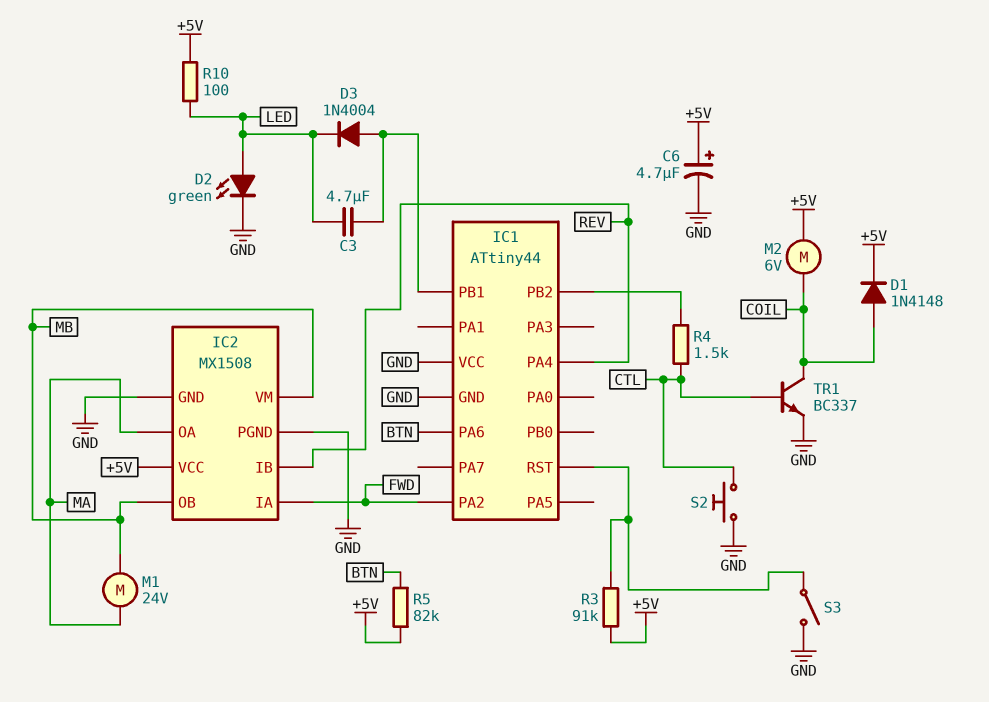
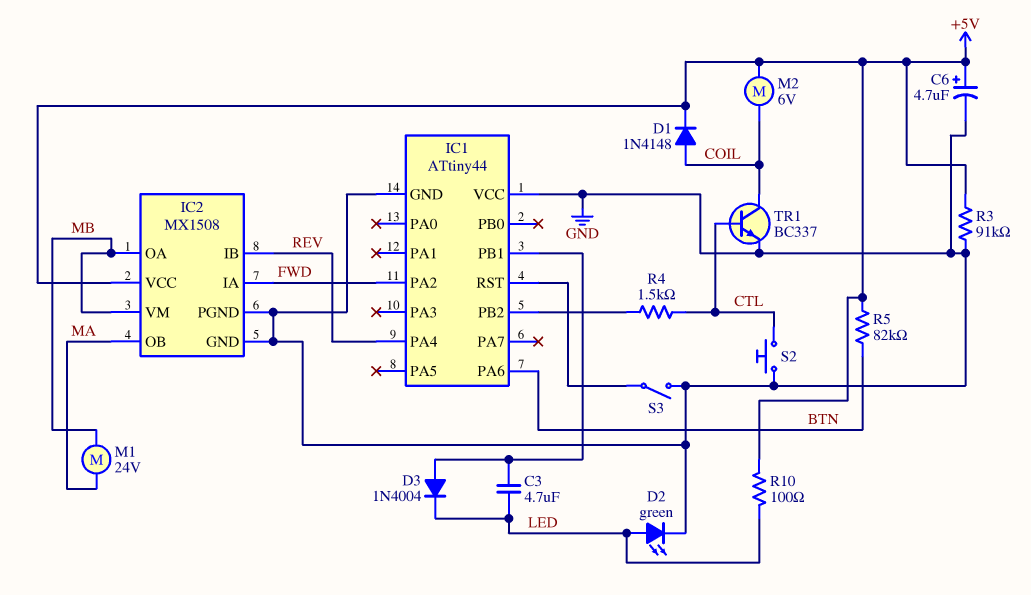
IC2 pin OA: MA -> MB
IC2 pin OB: MB -> MA
R3: 91k (+5V, IC1/RST) -> 91k (+5V, GND)

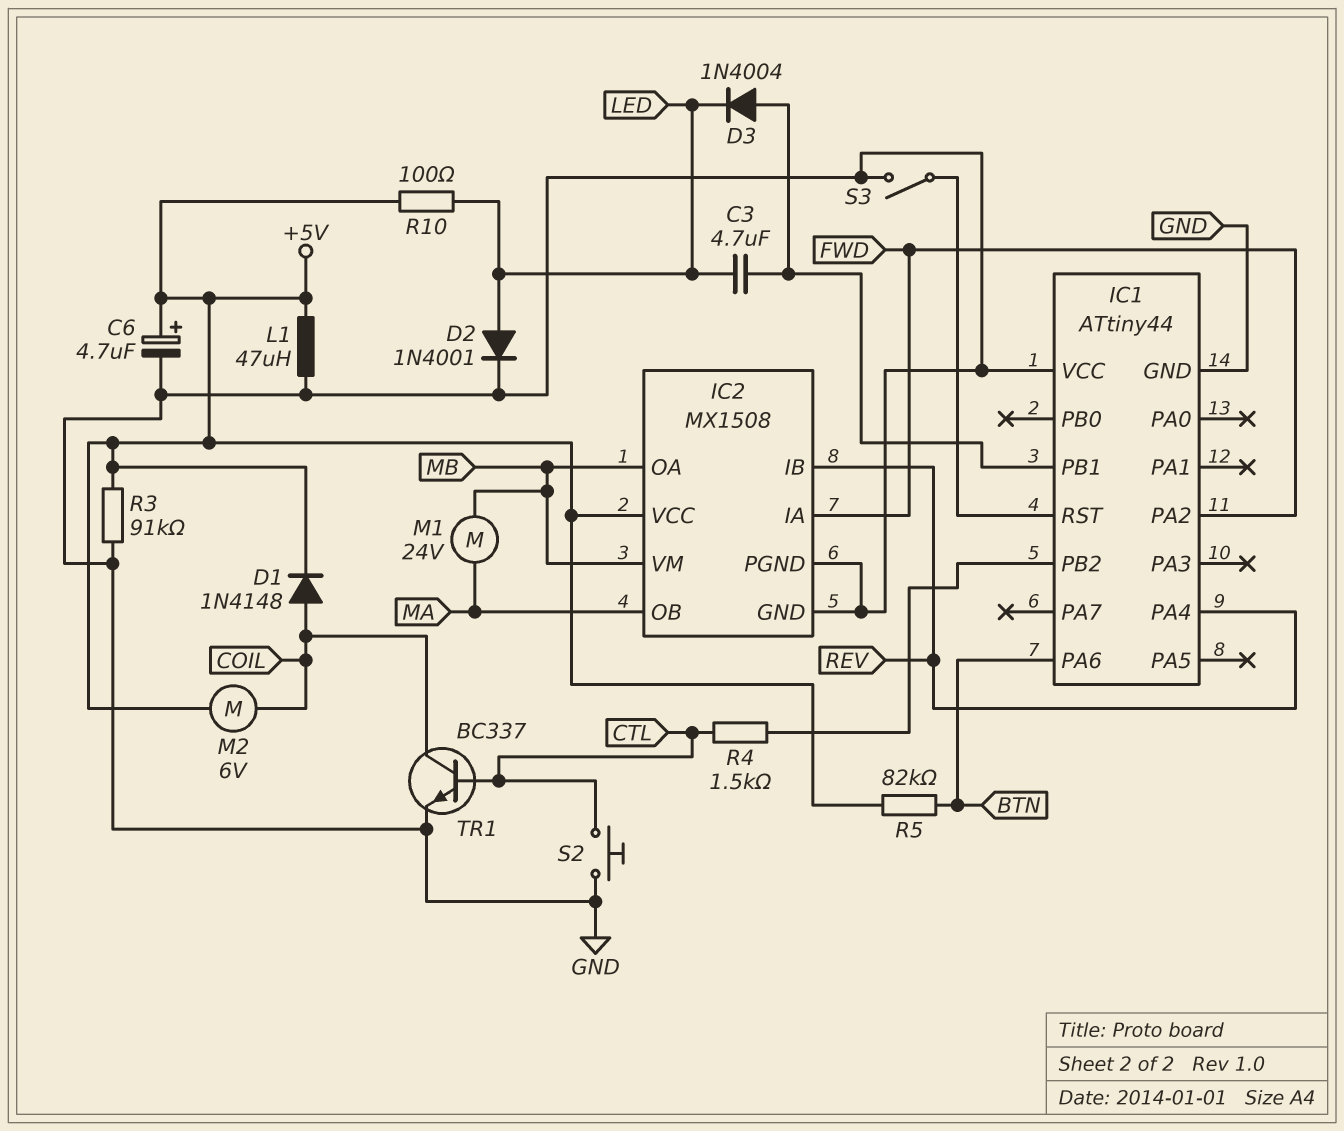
D2: LED green (A LED, K GND) -> diode 1N4001 (A LED, K GND)
L1: none -> 47uH (+5V, GND)

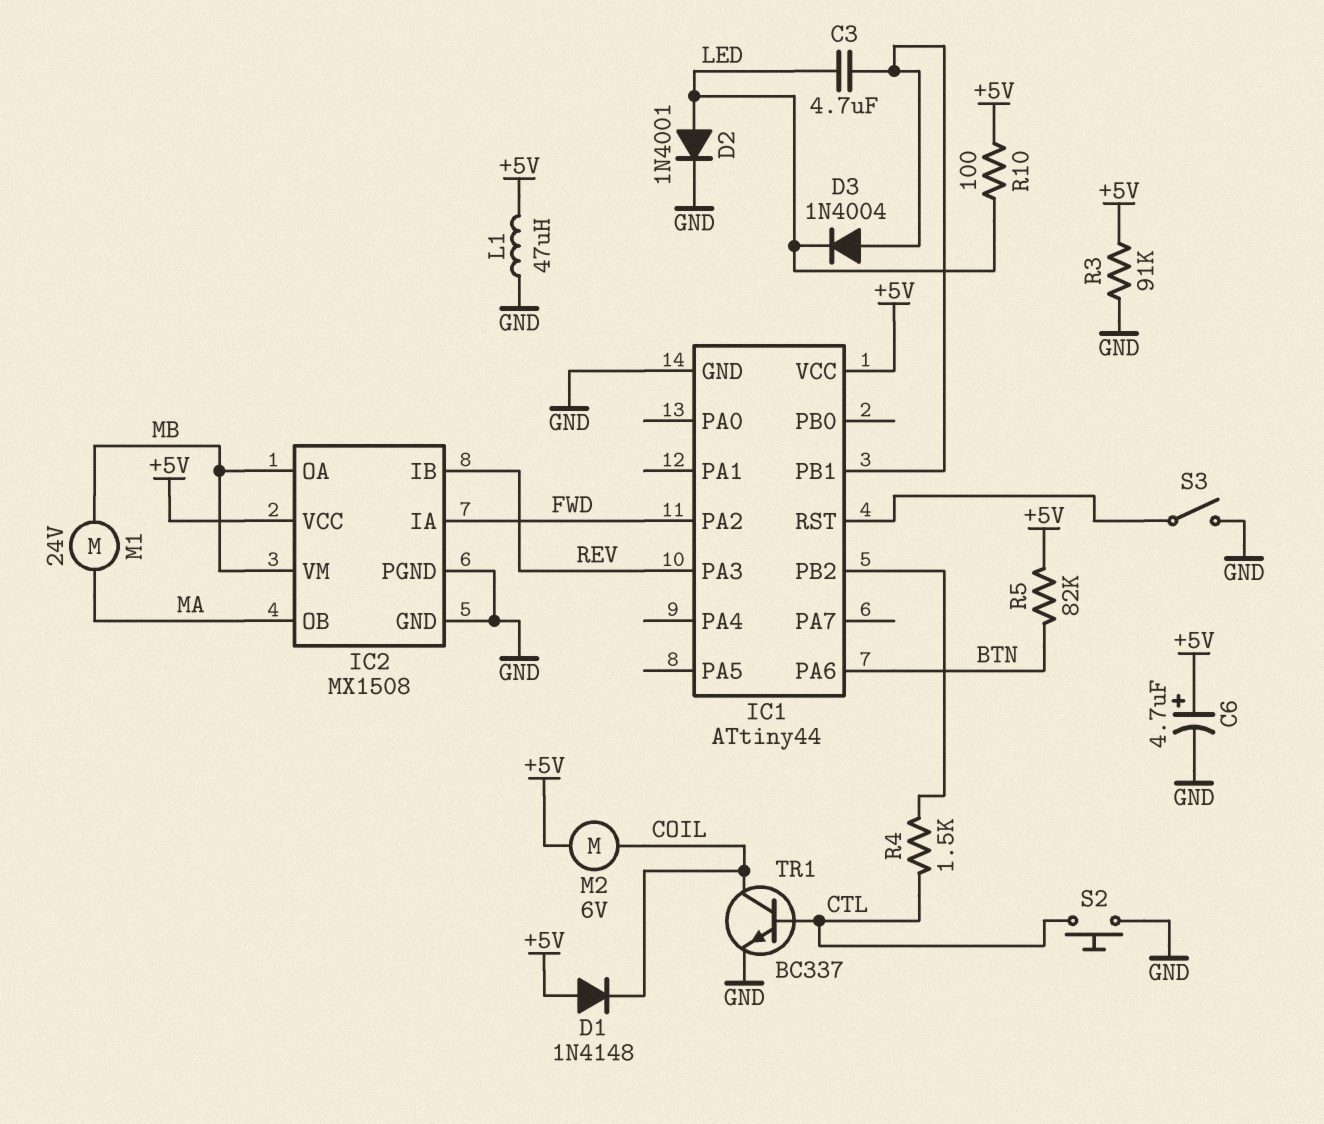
D1: diode 1N4148 (A COIL, K +5V) -> diode 1N4148 (A +5V, K COIL)
IC1 pin PA3: none -> REV
IC1 pin PA4: REV -> none
IC1 pin VCC: GND -> +5V

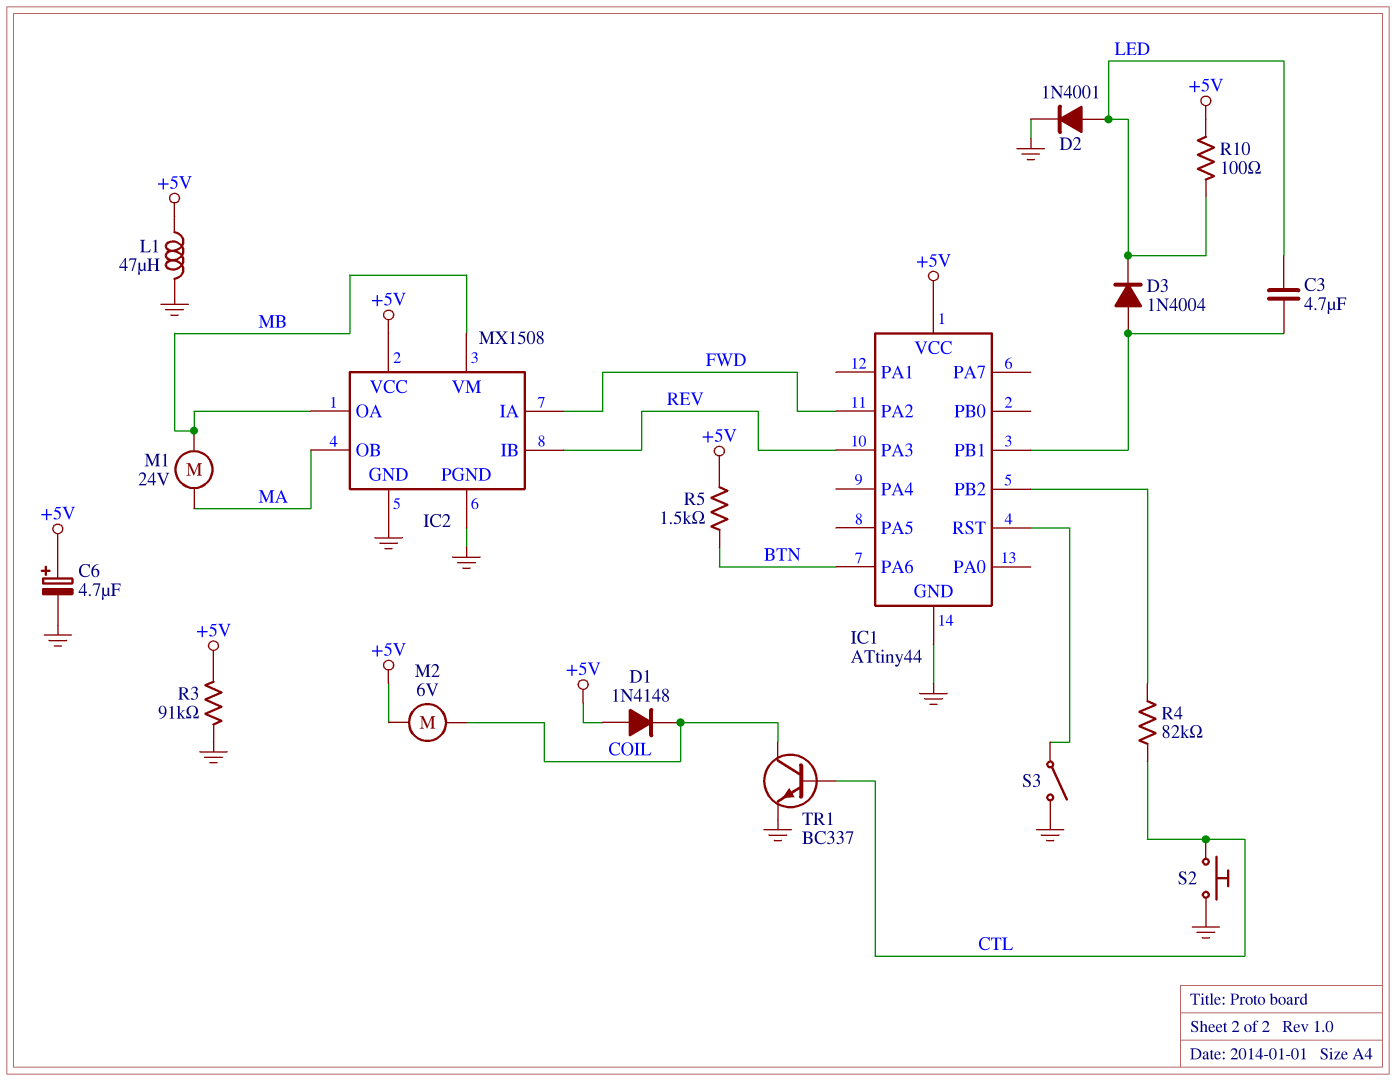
R4: 1.5k (CTL, IC1/PB2) -> 82k (CTL, IC1/PB2)
R5: 82k (+5V, BTN) -> 1.5k (+5V, BTN)

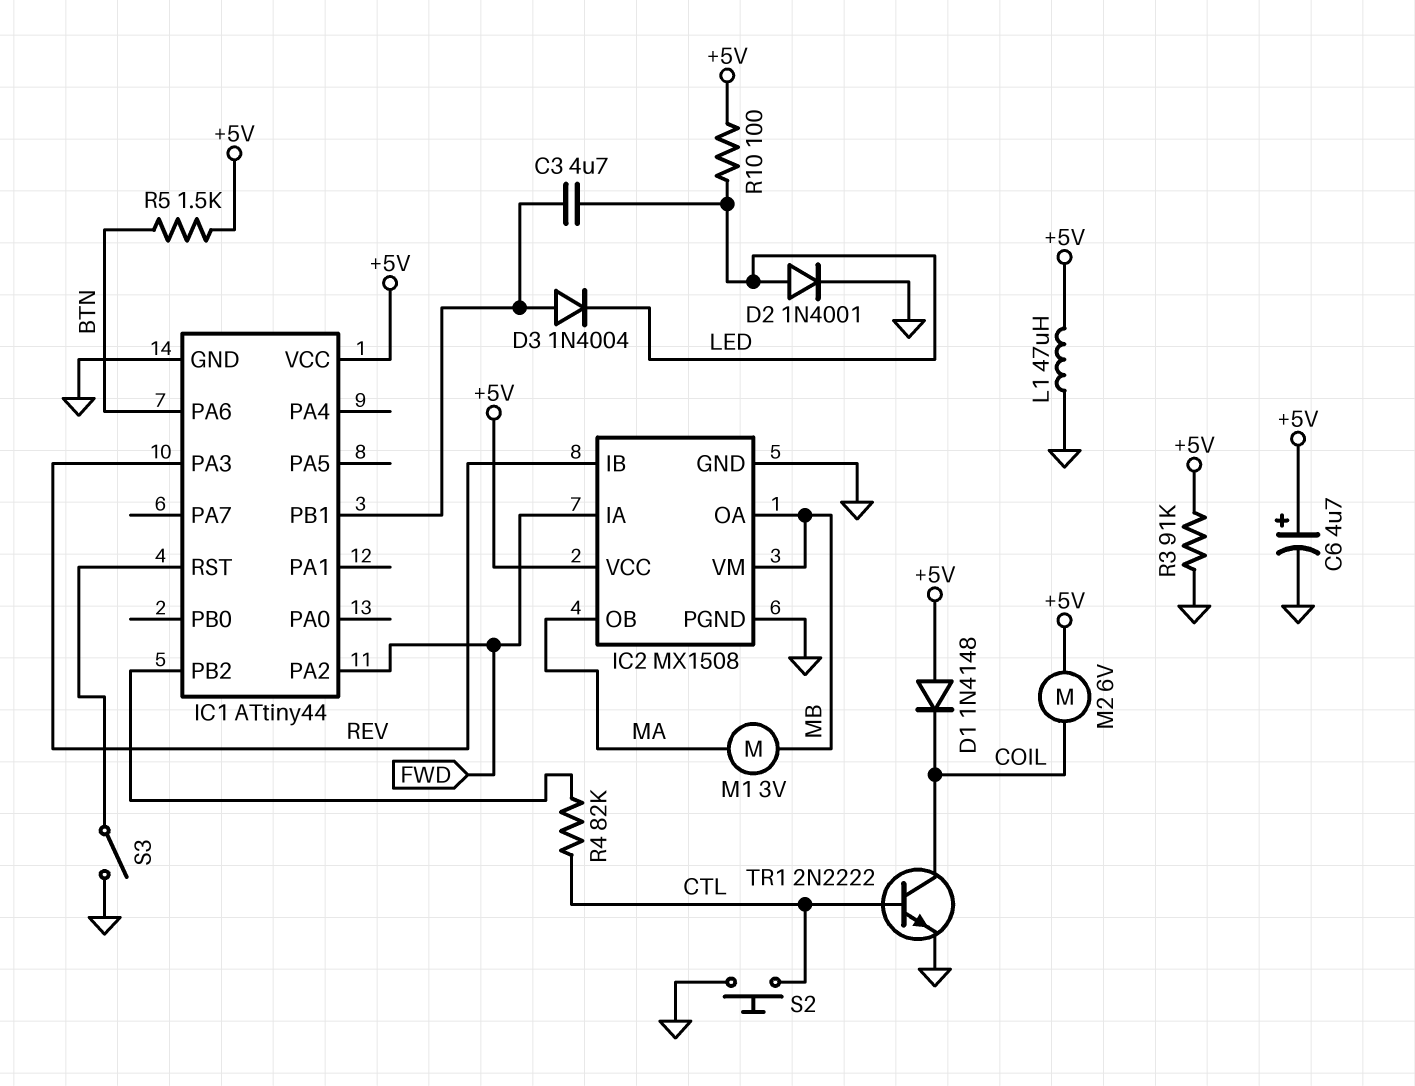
M1: motor 24V (MA, MB) -> motor 3V (MA, MB)
TR1: NPN BC337 (B CTL, C COIL, E GND) -> NPN 2N2222 (B CTL, C COIL, E GND)

